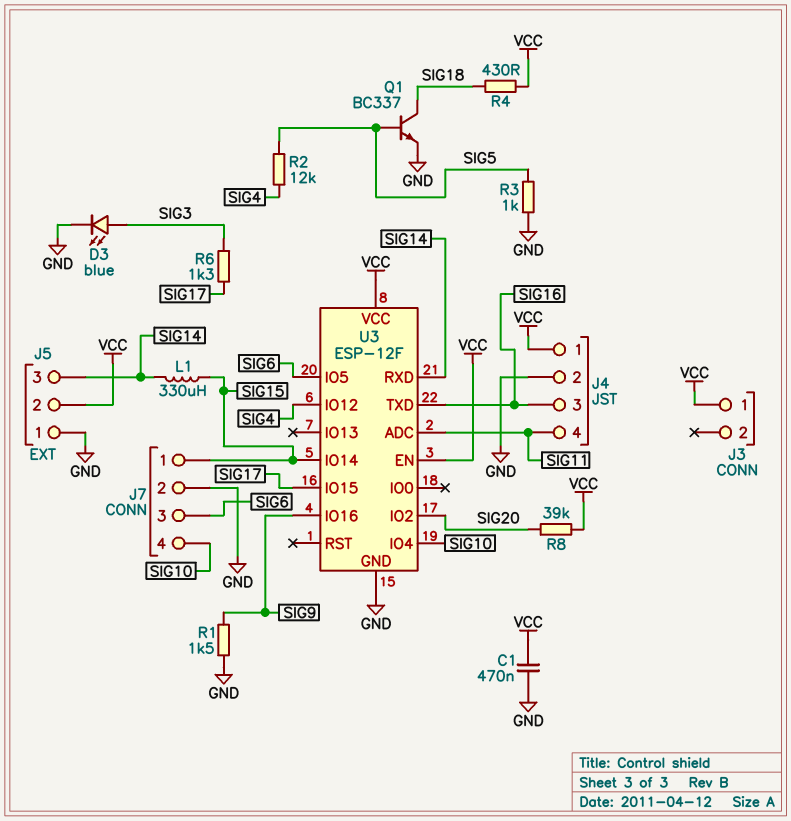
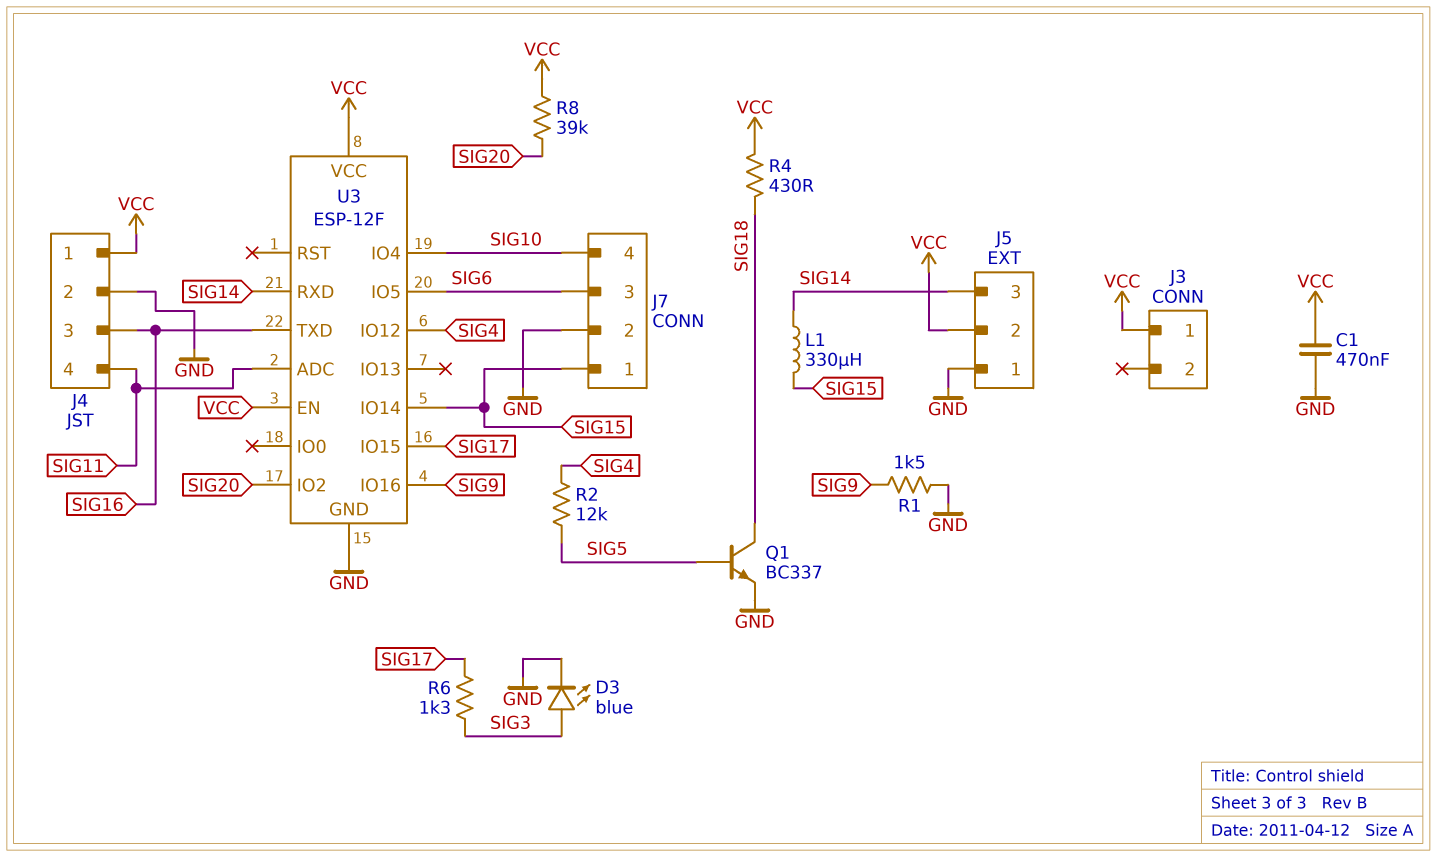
R3: 1k (GND, SIG5) -> none

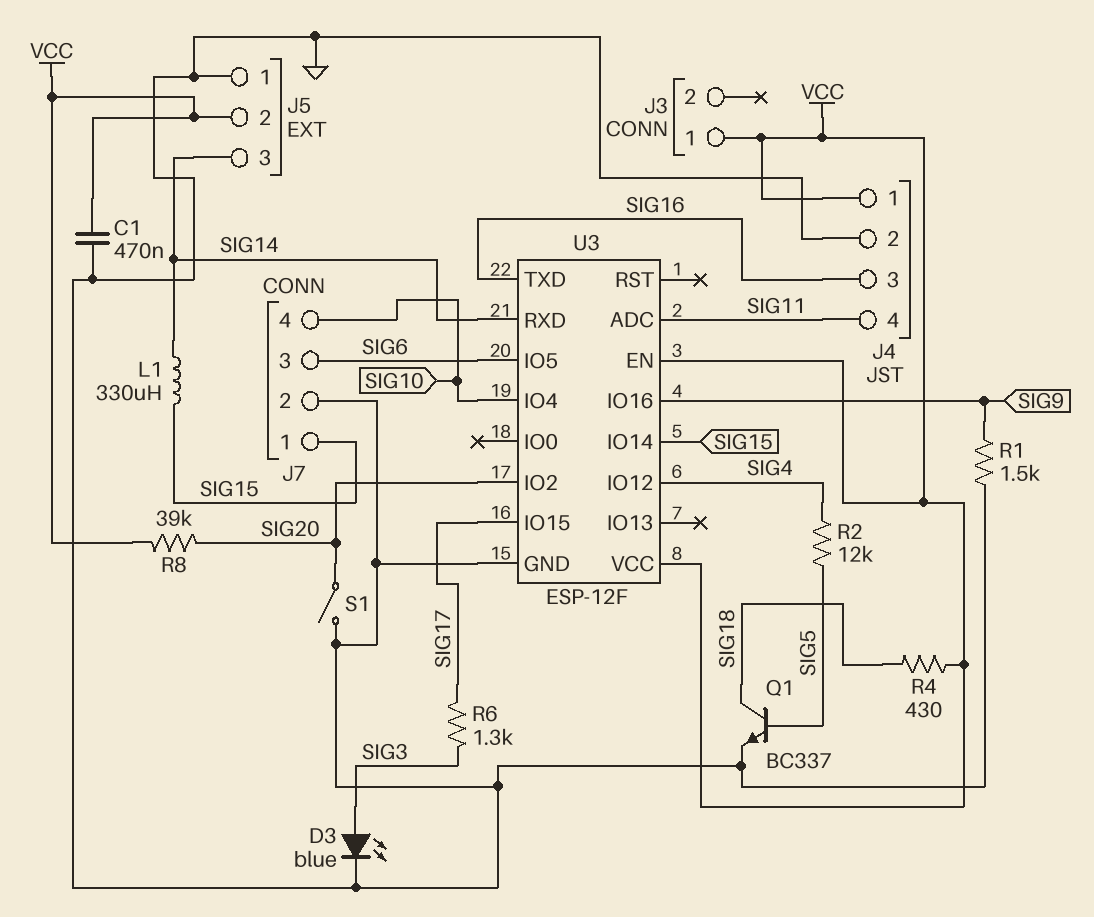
S1: none -> switch (GND, SIG20)

